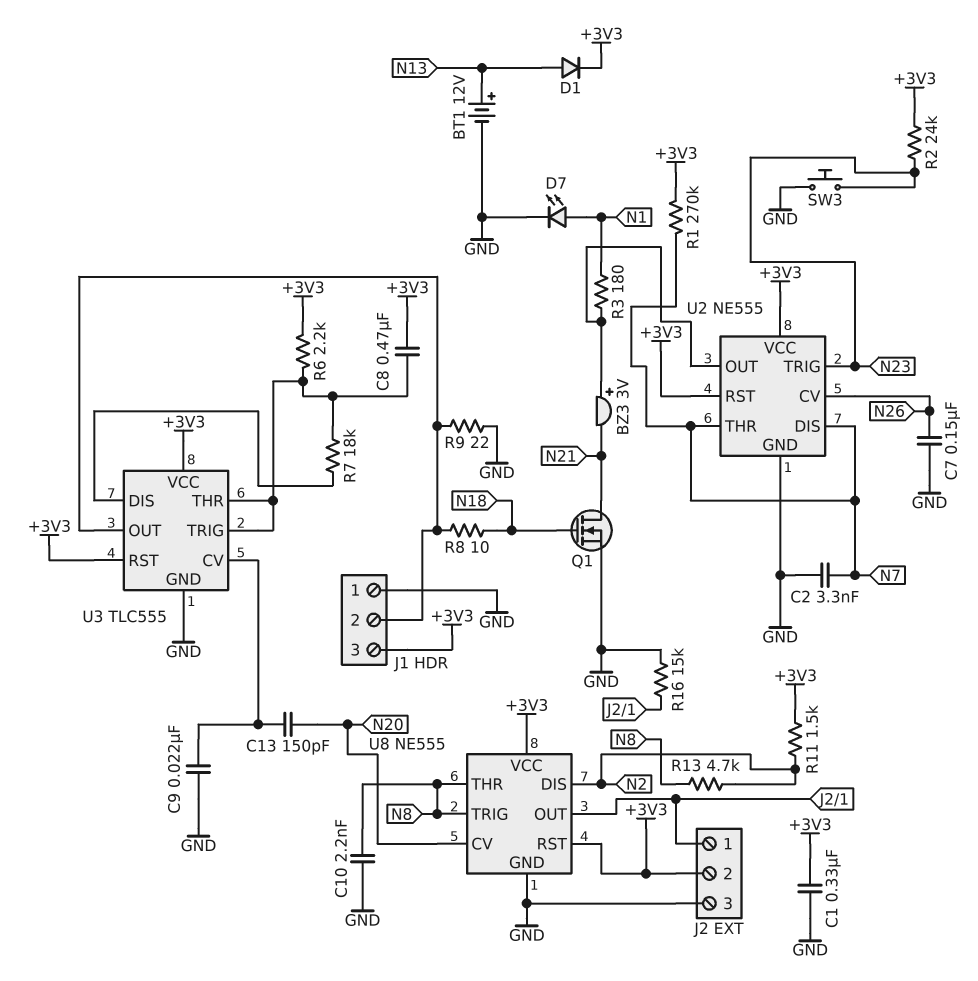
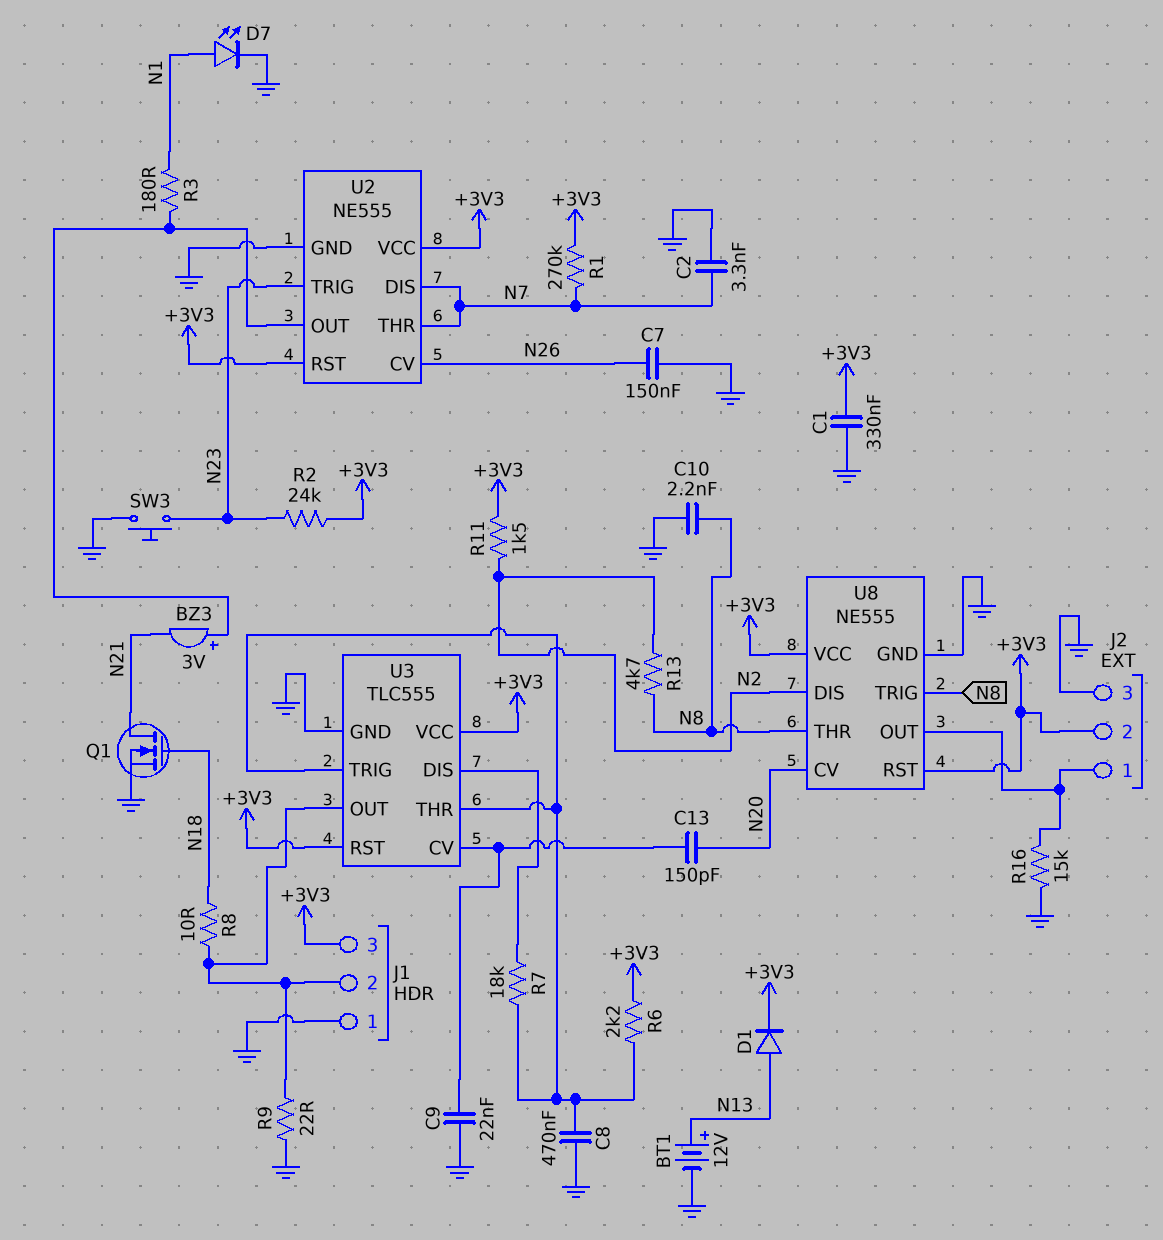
C8: 470nF (+3V3, U3/THR) -> 470nF (GND, U3/THR)

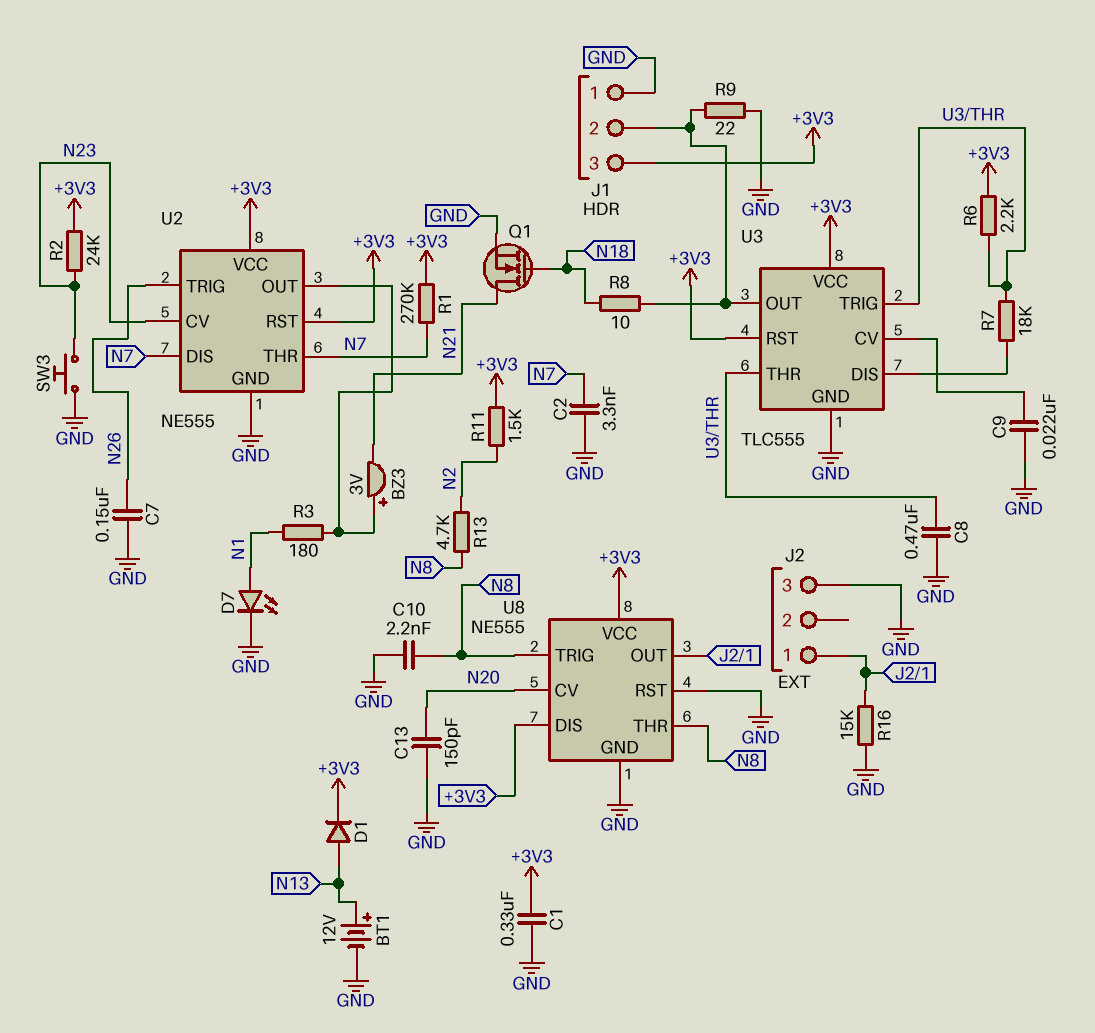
C13: 150pF (N20, U3/CV) -> 150pF (GND, N20)
J2 pin 2: +3V3 -> none
U2 pin CV: N26 -> N23
U2 pin TRIG: N23 -> N26
U8 pin DIS: N2 -> +3V3
U8 pin RST: +3V3 -> GND

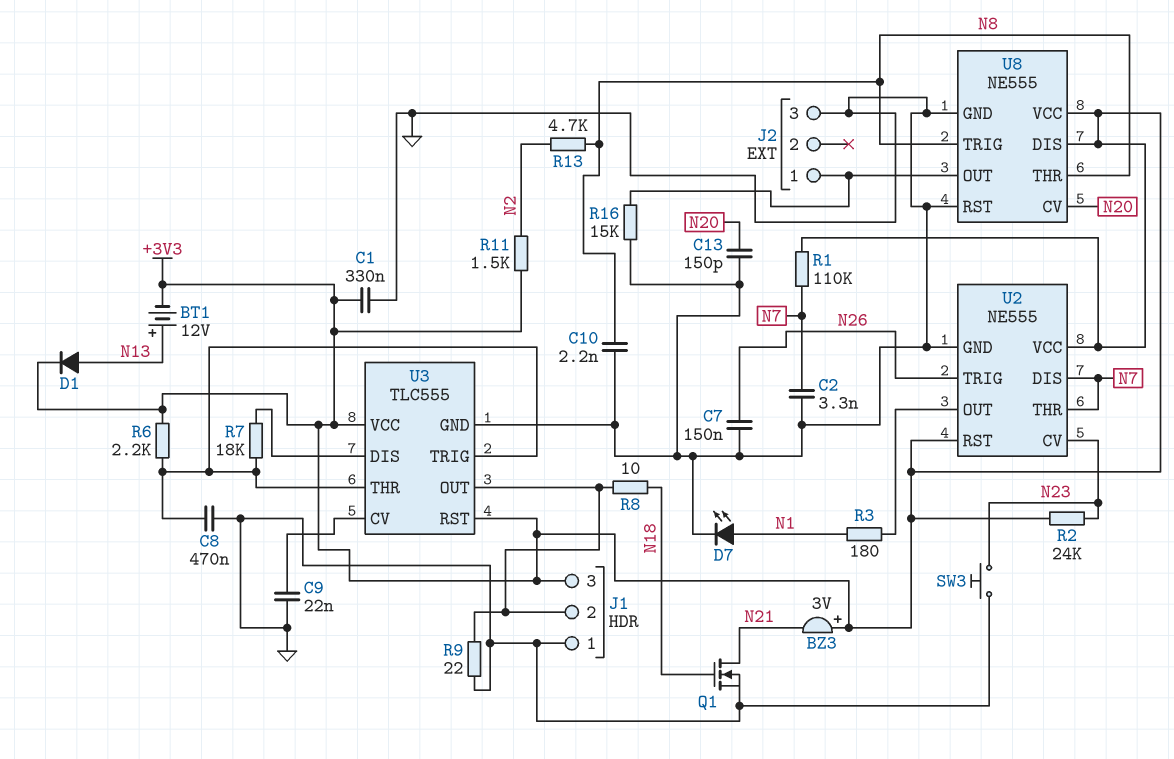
BT1: 12V (plus N13, minus GND) -> 12V (plus N13, minus +3V3)
BZ3: buzzer 3V (plus U2/OUT, minus N21) -> buzzer 3V (plus +3V3, minus N21)
R1: 270k (+3V3, N7) -> 110k (+3V3, N7)

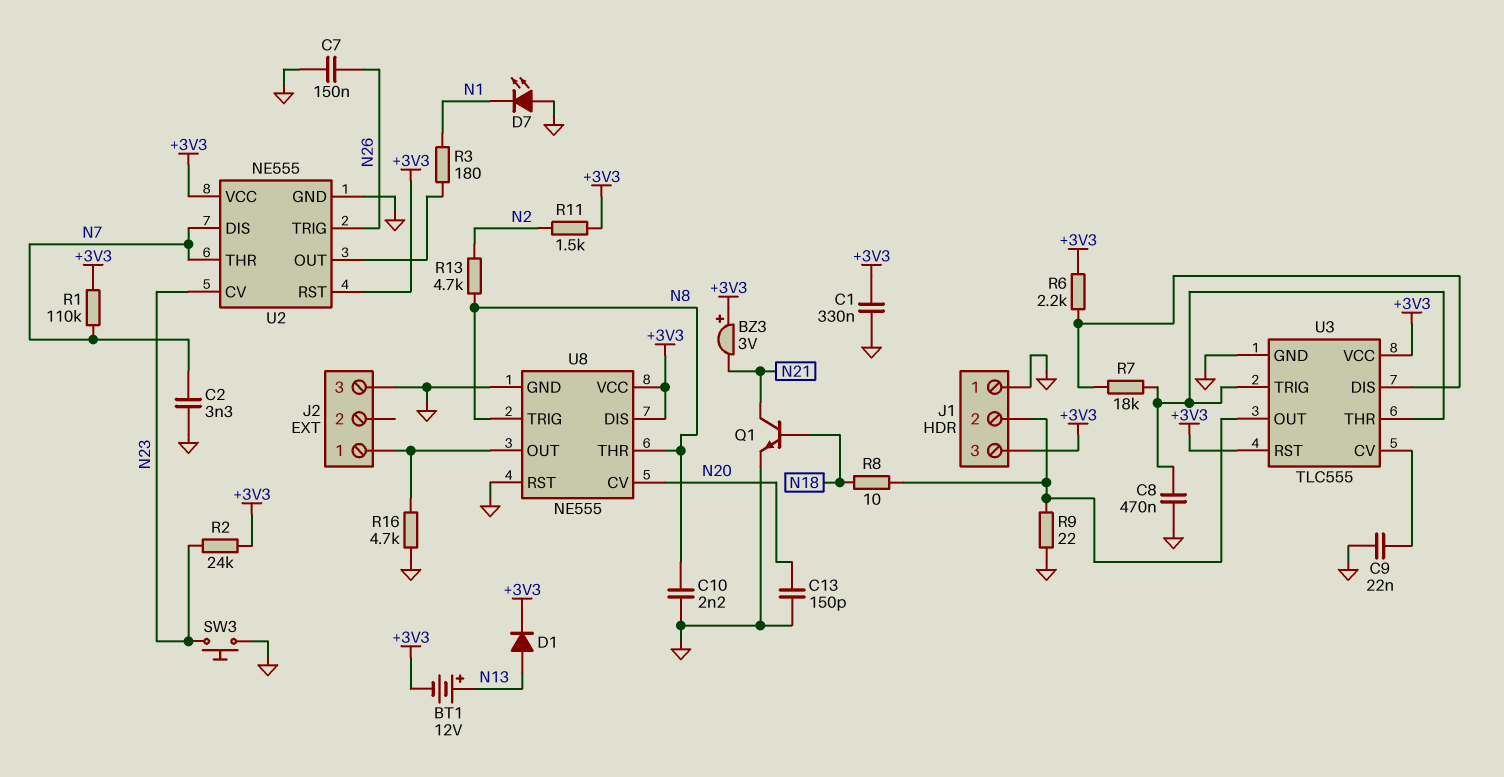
D7: LED (A N1, K GND) -> LED (A GND, K N1)
Q1: NMOS (G N18, D N21, S GND) -> NPN (B N18, C N21, E GND)
R6: 2.2k (+3V3, U3/THR) -> 2.2k (+3V3, U3/DIS)
R16: 15k (GND, J2/1) -> 4.7k (GND, J2/1)

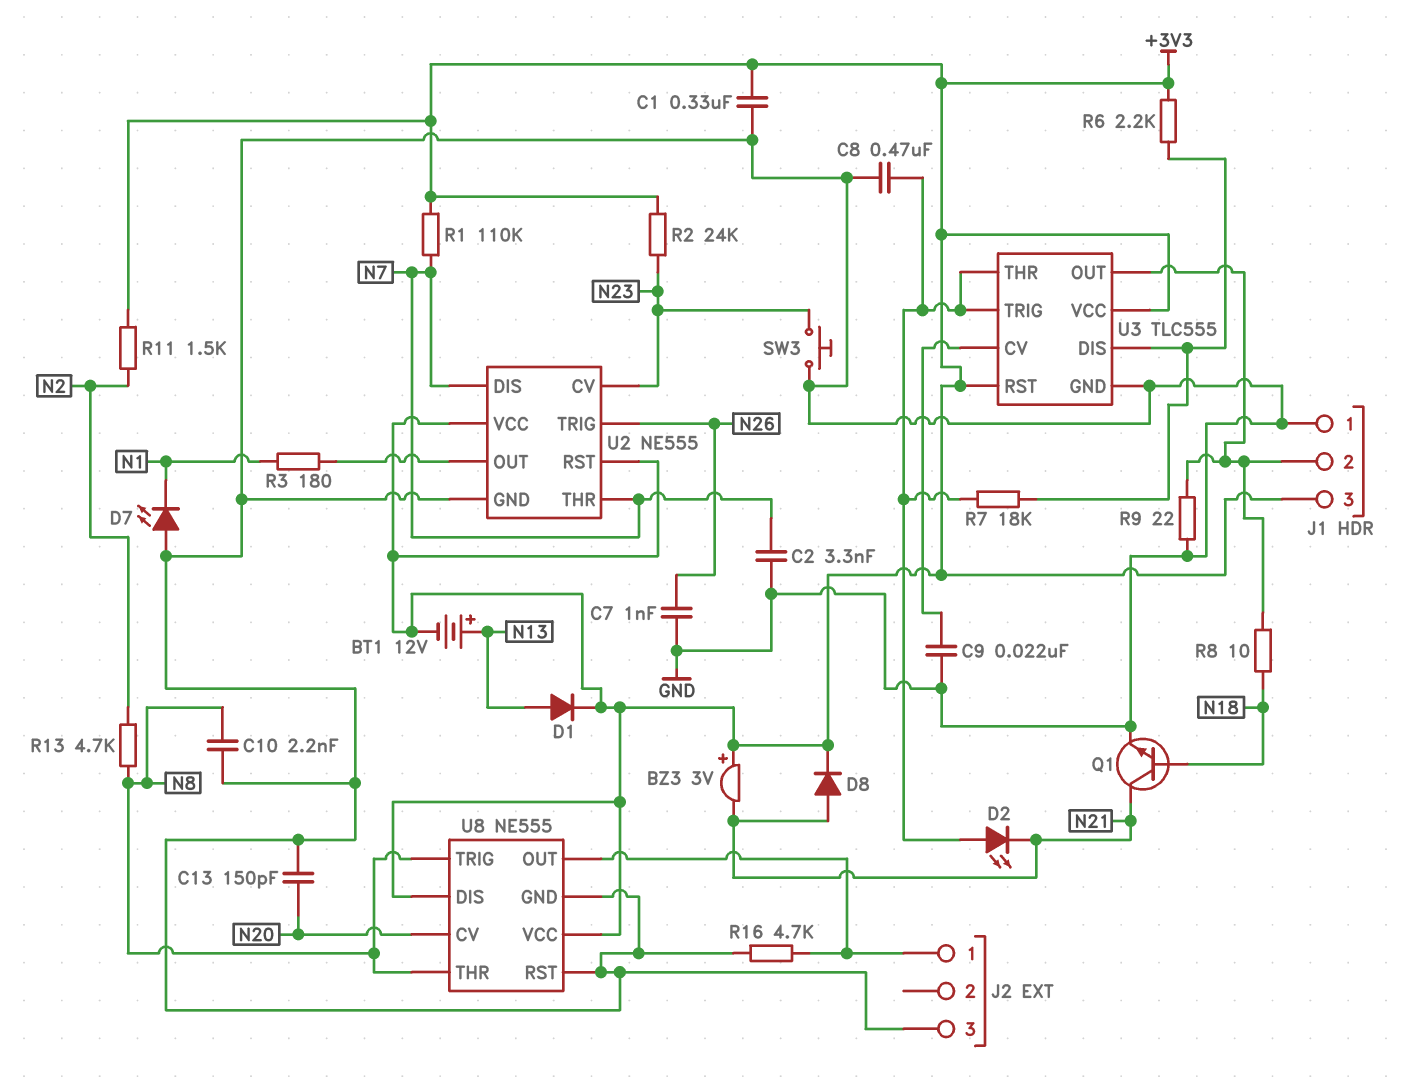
C7: 150nF (GND, N26) -> 1nF (GND, N26)
D2: none -> LED (A U3/THR, K N21)
D8: none -> diode (A N21, K +3V3)

